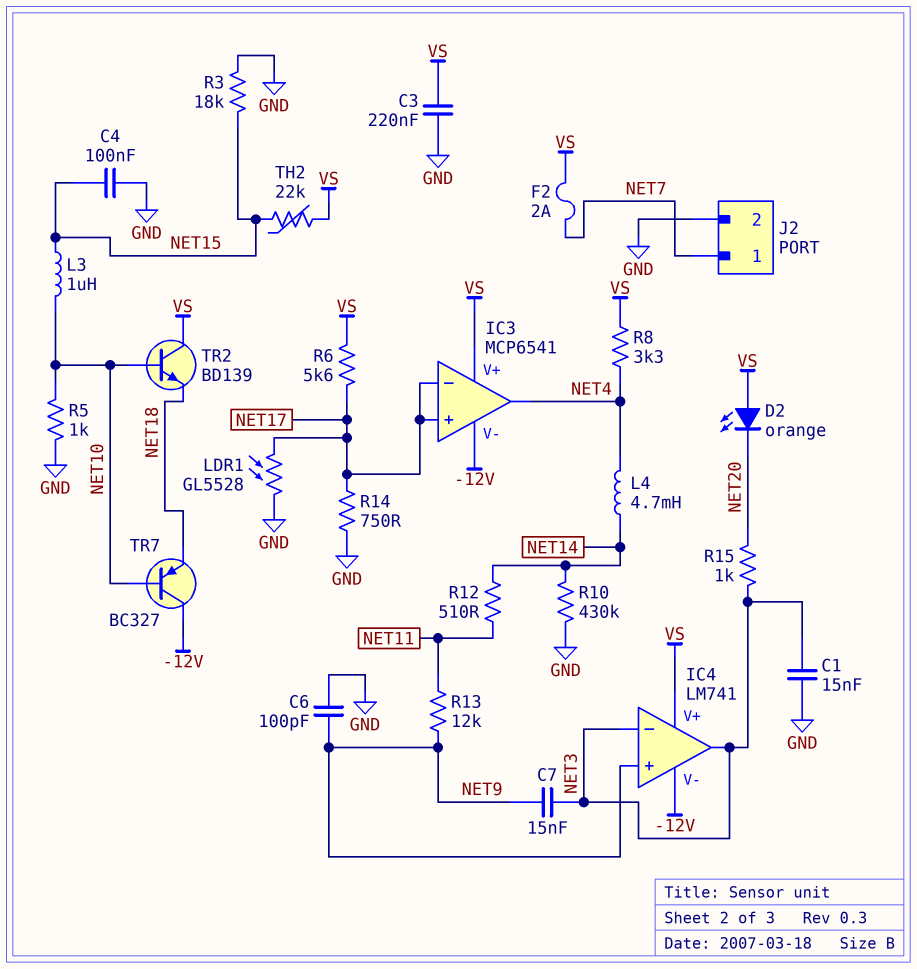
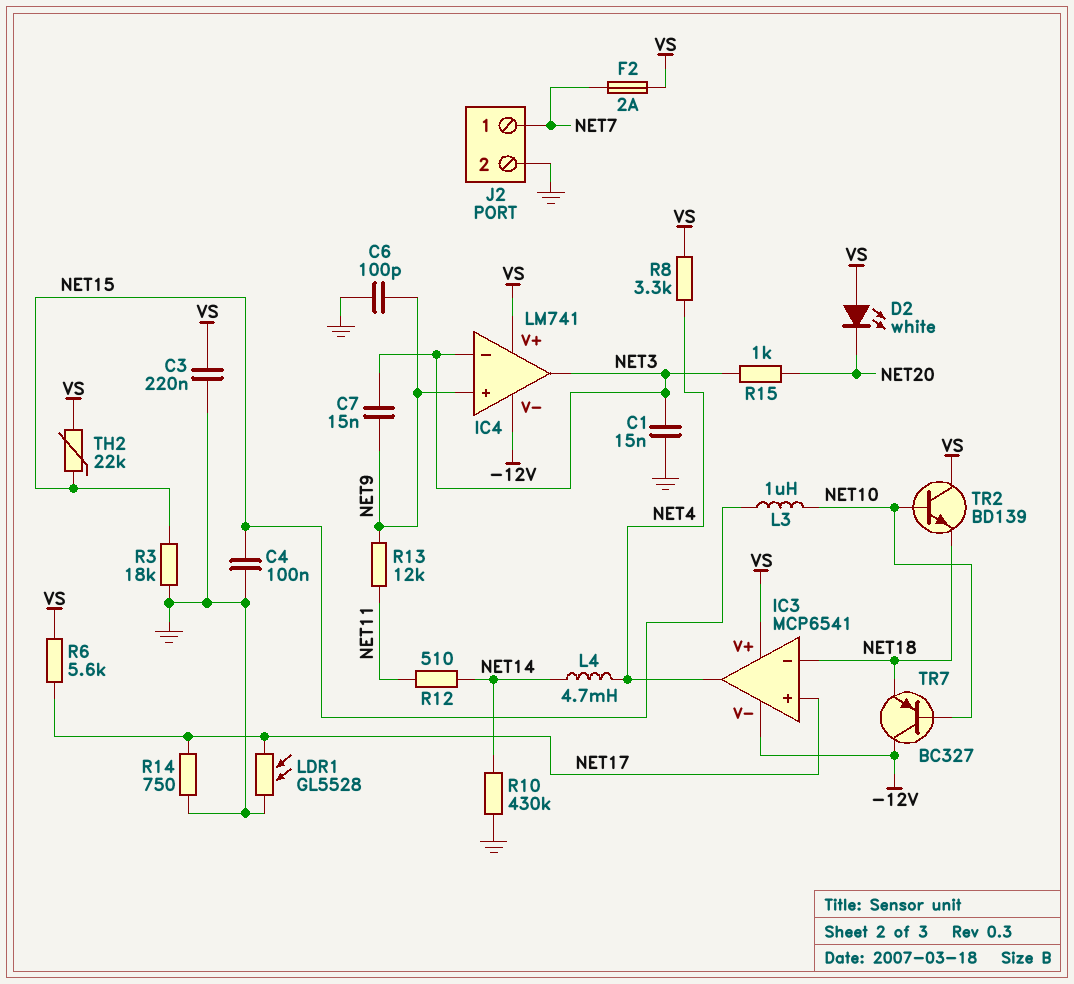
D2: LED orange (A VS, K NET20) -> LED white (A VS, K NET20)
IC3 pin in-: NET17 -> NET18
R5: 1k (GND, NET10) -> none

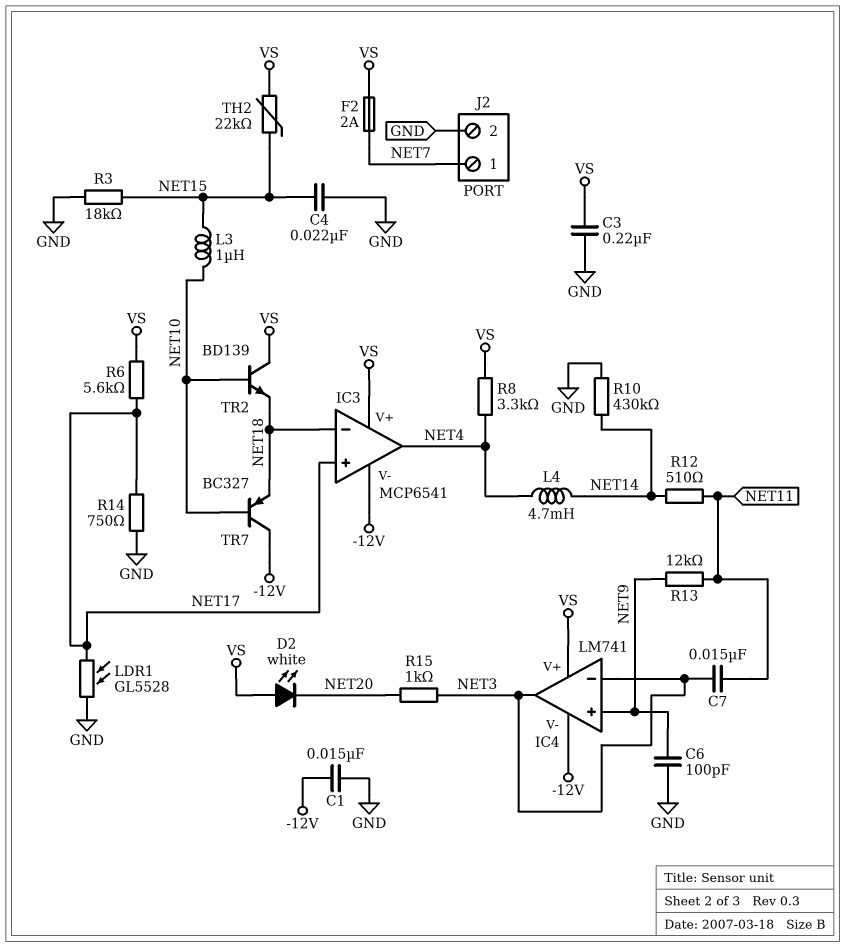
C1: 15nF (GND, NET3) -> 15nF (-12V, GND)
C4: 100nF (GND, NET15) -> 22nF (GND, NET15)
C7: 15nF (NET3, NET9) -> 15nF (NET3, NET11)

